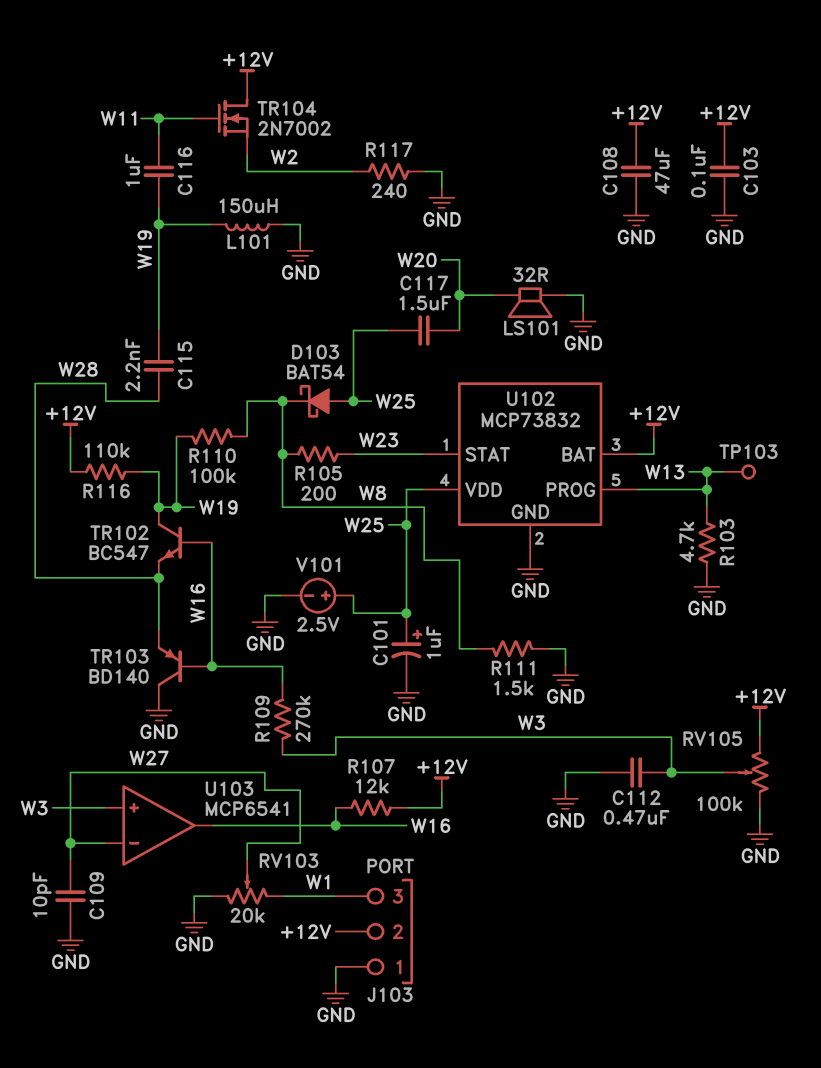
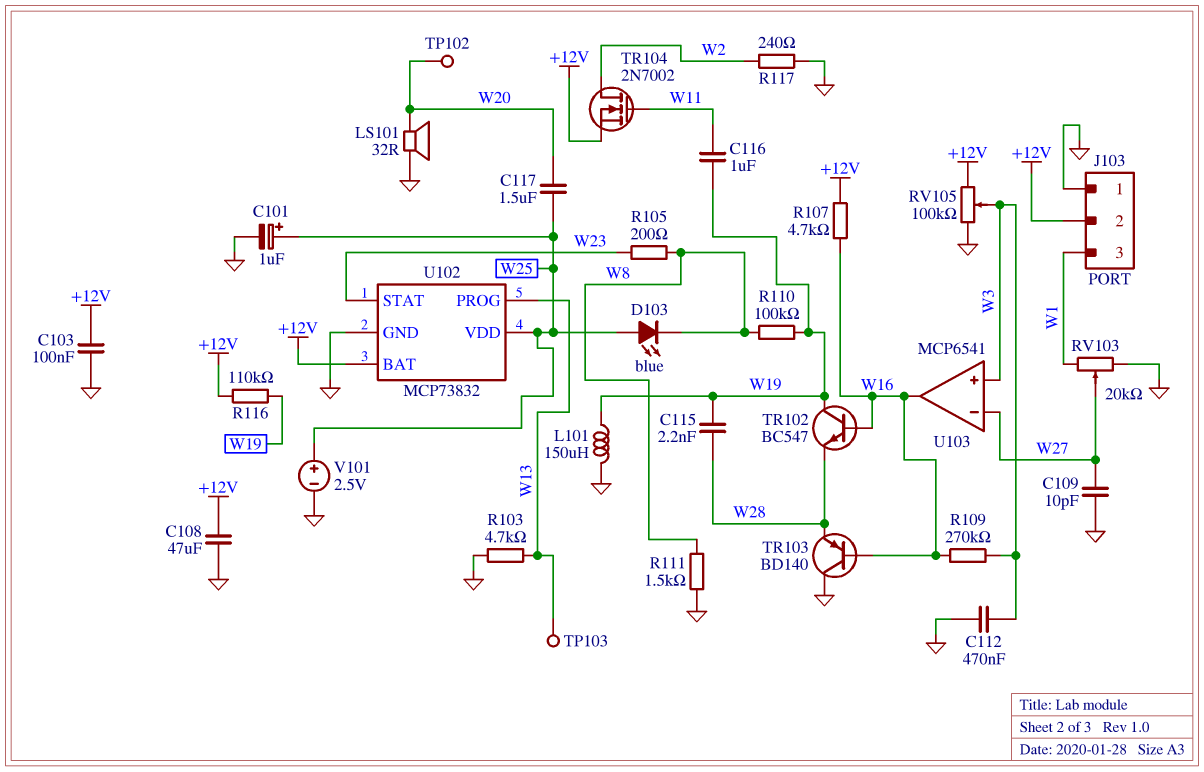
D103: schottky BAT54 (A W25, K W8) -> LED blue (A W25, K W8)
R107: 12k (+12V, W16) -> 4.7k (+12V, W16)
TP102: none -> test point (W20)
TR104: NMOS 2N7002 (G W11, D +12V, S W2) -> NMOS 2N7002 (G W11, D W2, S +12V)

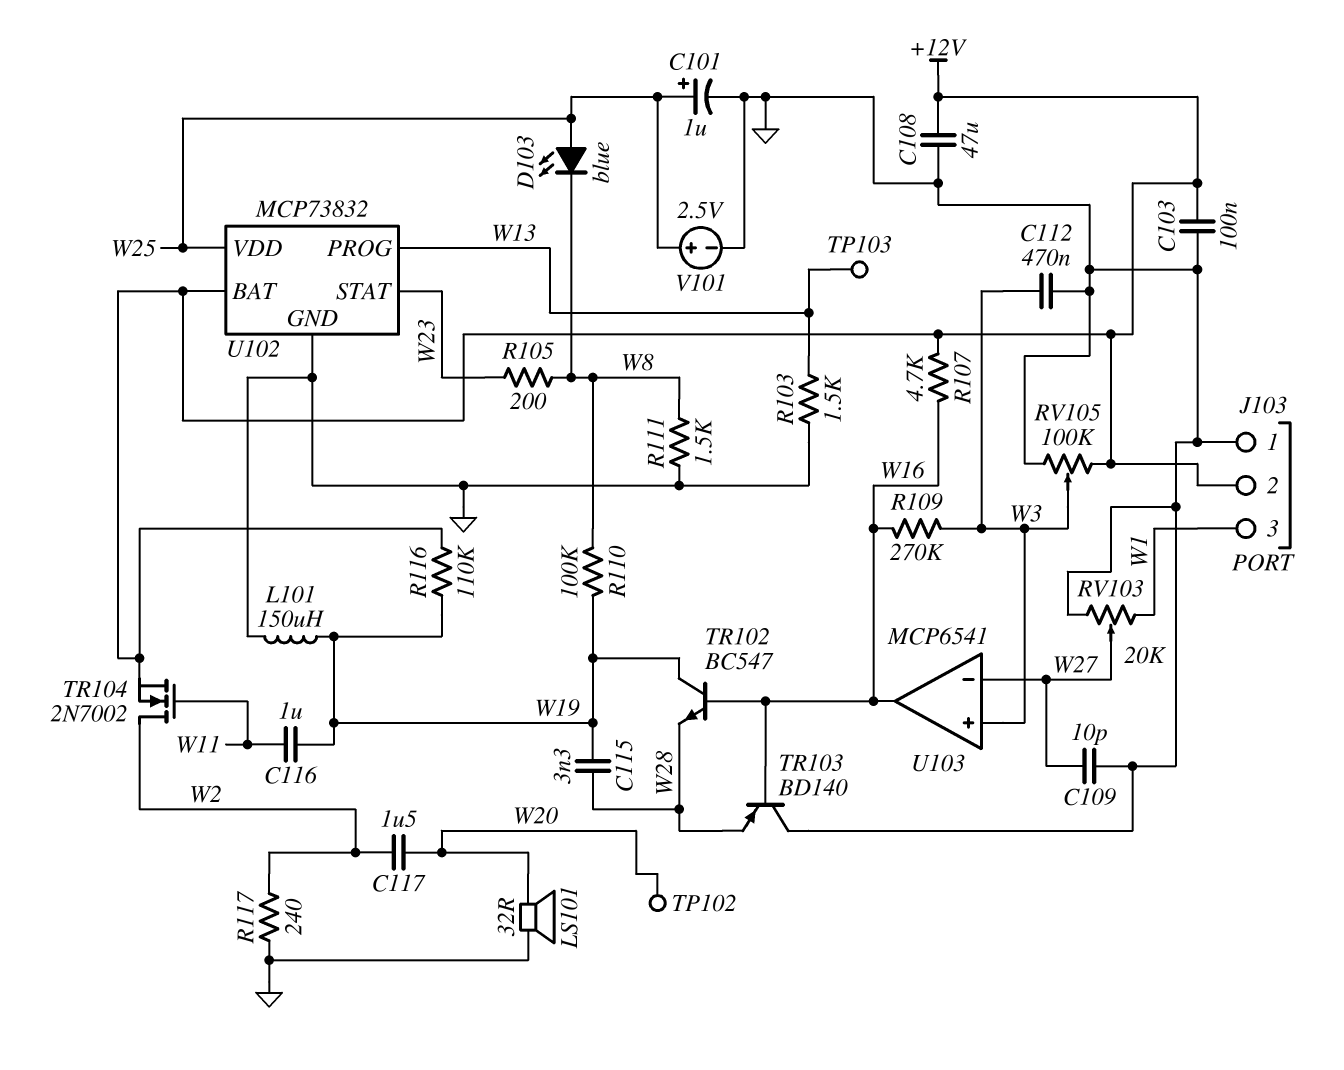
C115: 2.2nF (W19, W28) -> 3.3nF (W19, W28)
C117: 1.5uF (W20, W25) -> 1.5uF (W2, W20)
R103: 4.7k (GND, W13) -> 1.5k (GND, W13)

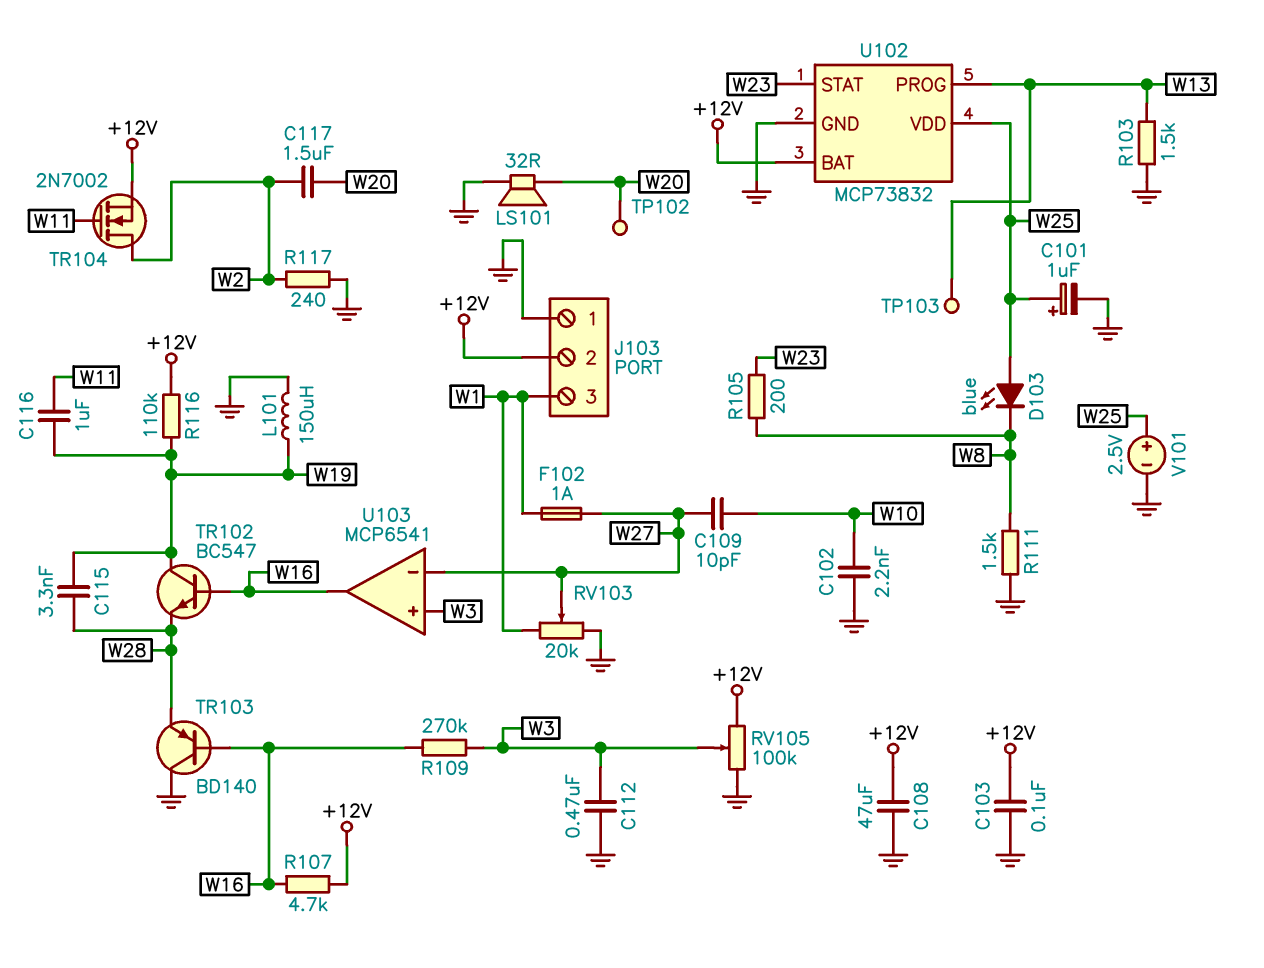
C102: none -> 2.2nF (GND, W10)
C109: 10pF (GND, W27) -> 10pF (W10, W27)
F102: none -> 1A (W1, W27)
R110: 100k (W8, W19) -> none

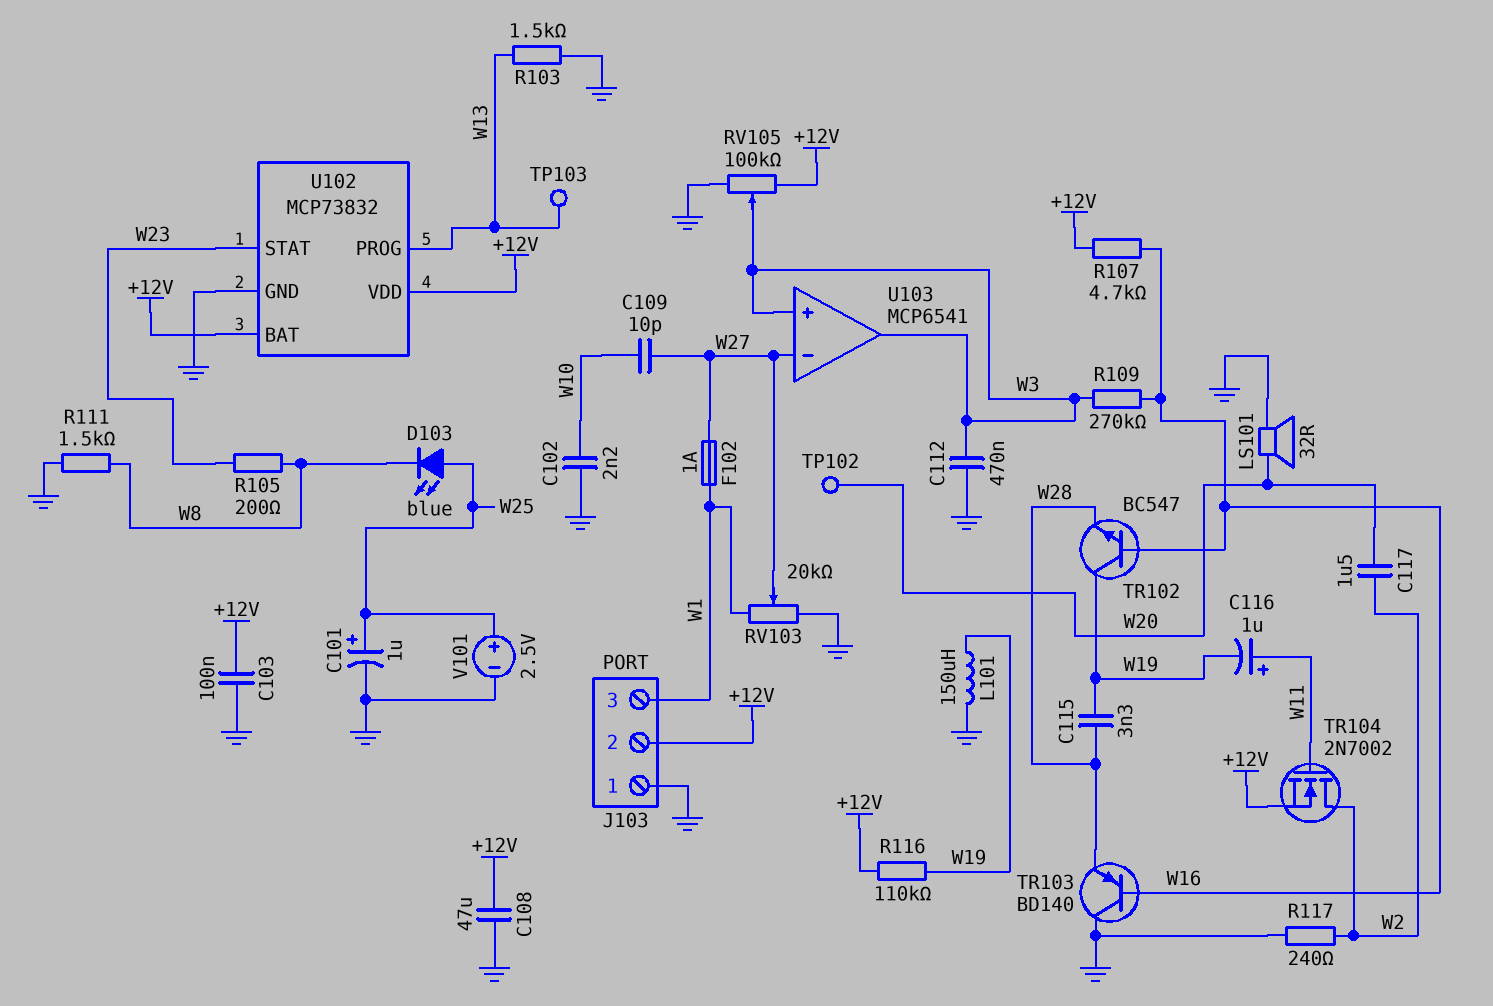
C116: 1uF (W11, W19) -> 1uF (plus W11, minus W19)
U102 pin VDD: W25 -> +12V
U103 pin out: W16 -> W3

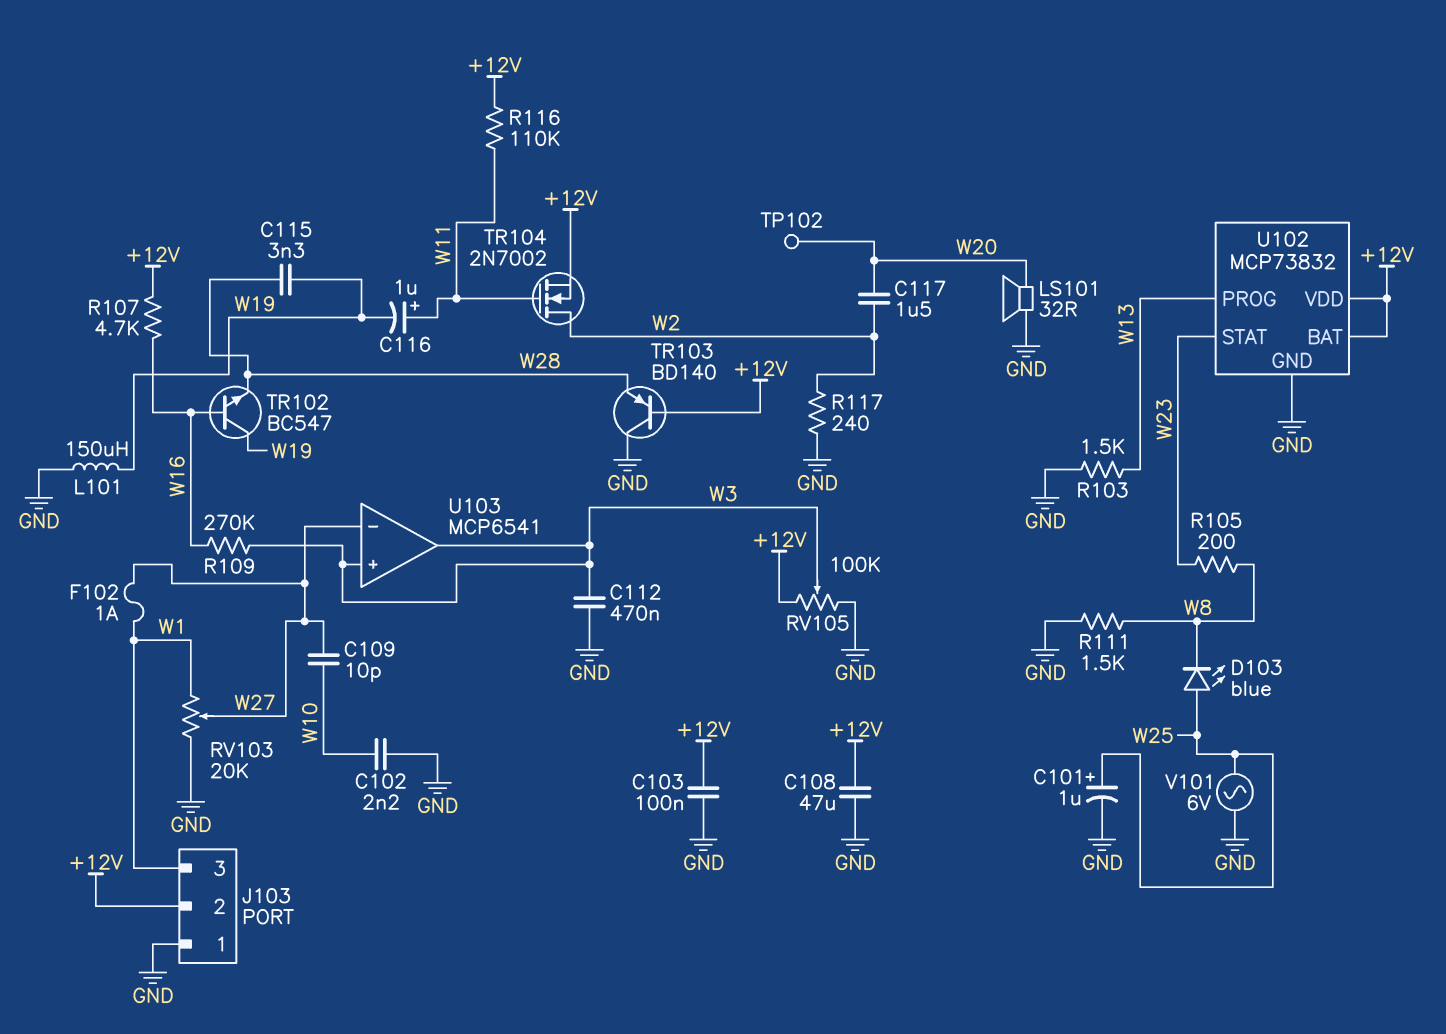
R116: 110k (+12V, W19) -> 110k (+12V, W11)
TP103: test point (W13) -> none
TR103: PNP BD140 (B W16, C GND, E W28) -> PNP BD140 (B +12V, C GND, E W28)
V101: 2.5V (plus W25, minus GND) -> AC 6V (GND, W25)

